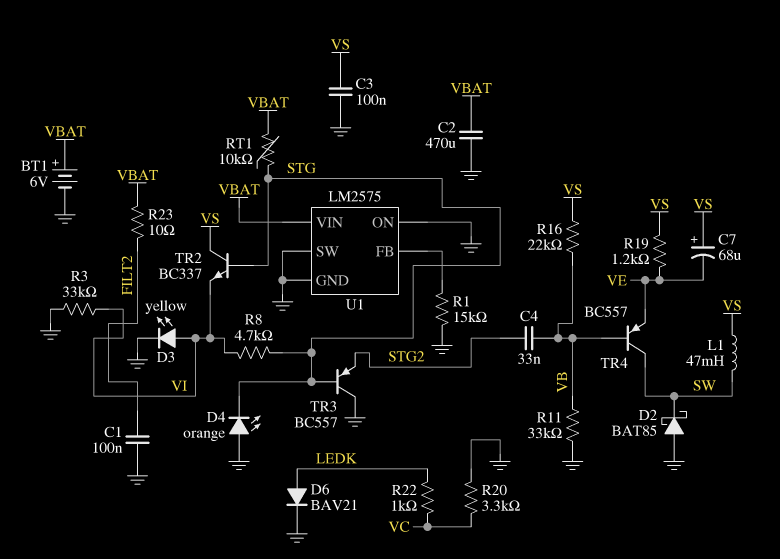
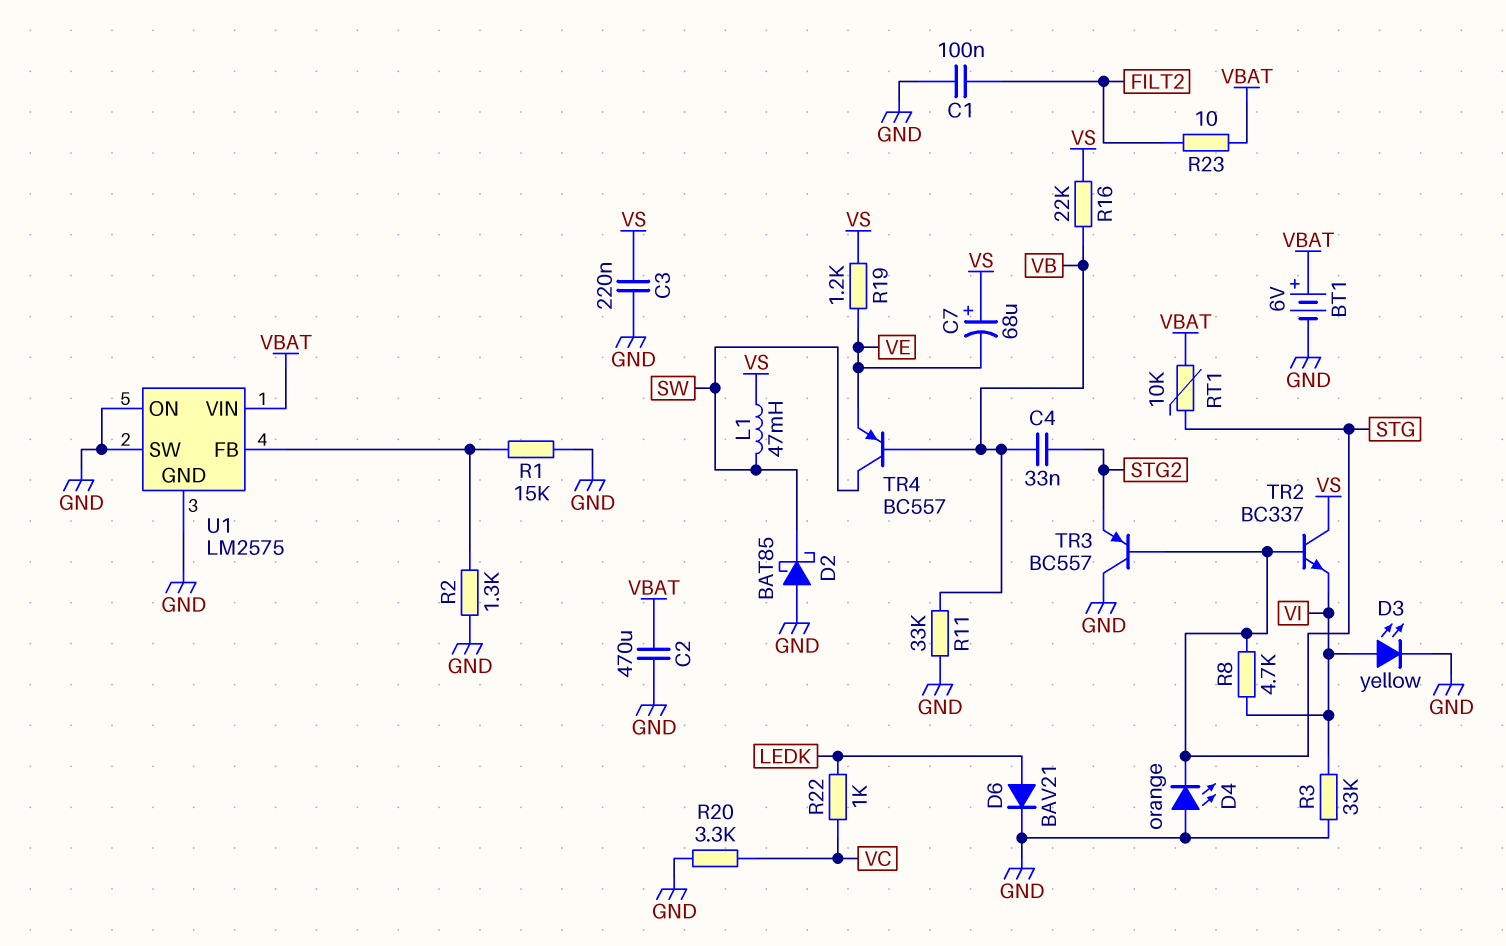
C3: 100nF (GND, VS) -> 220nF (GND, VS)
R2: none -> 1.3k (GND, U1/FB)

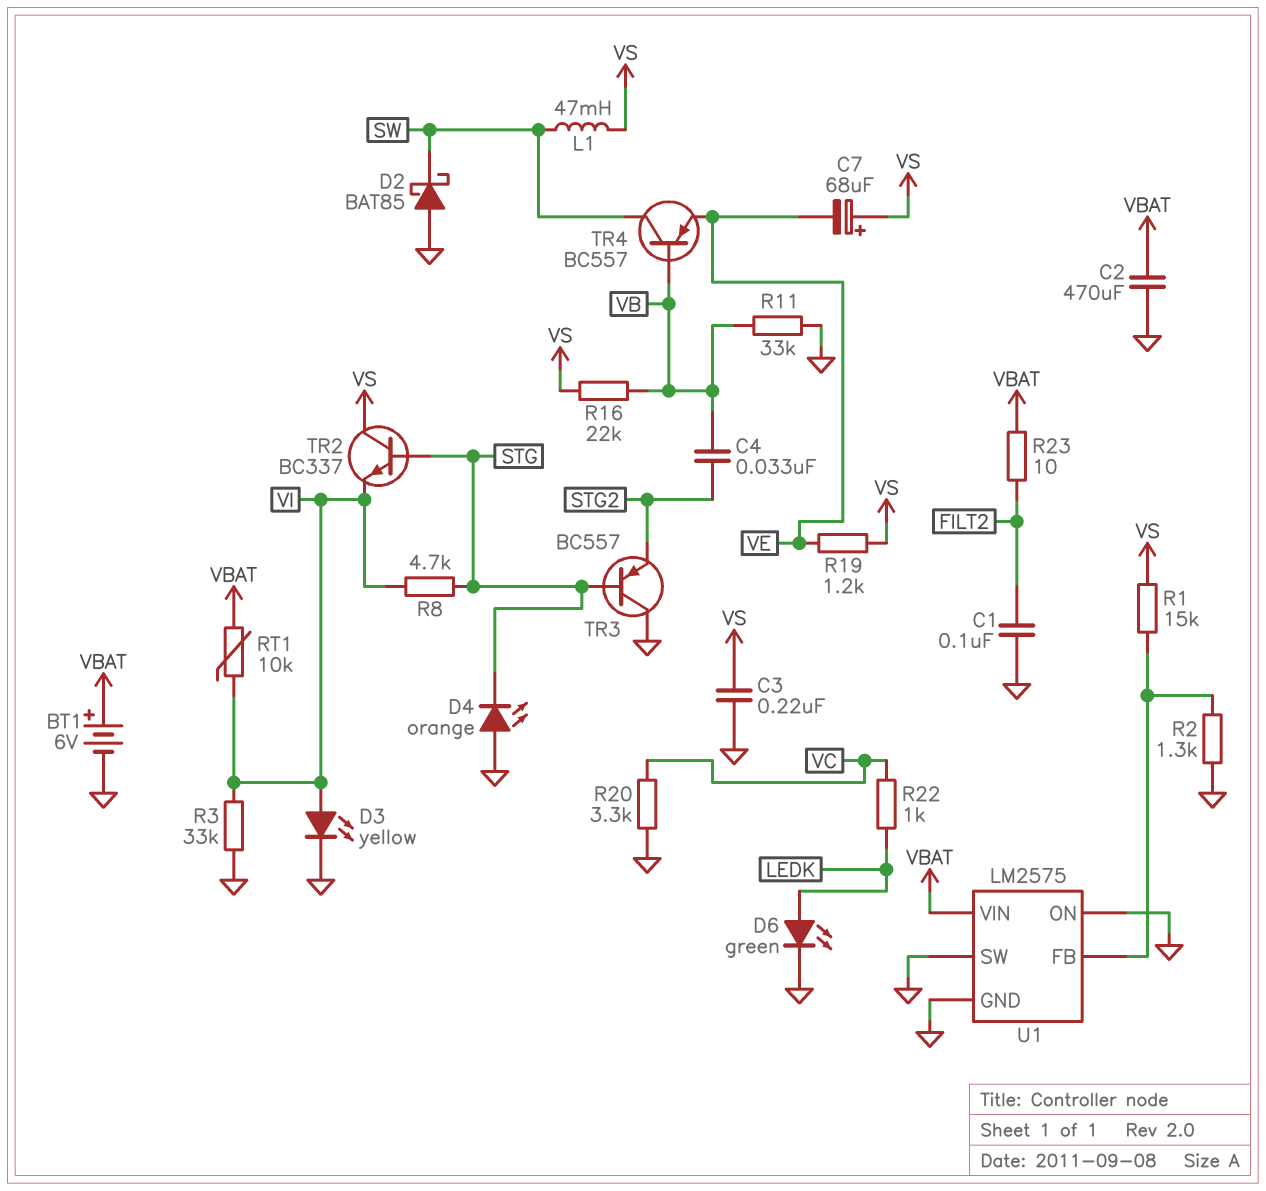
D6: diode BAV21 (A LEDK, K GND) -> LED green (A LEDK, K GND)
R1: 15k (GND, U1/FB) -> 15k (U1/FB, VS)
RT1: 10k (STG, VBAT) -> 10k (VBAT, VI)

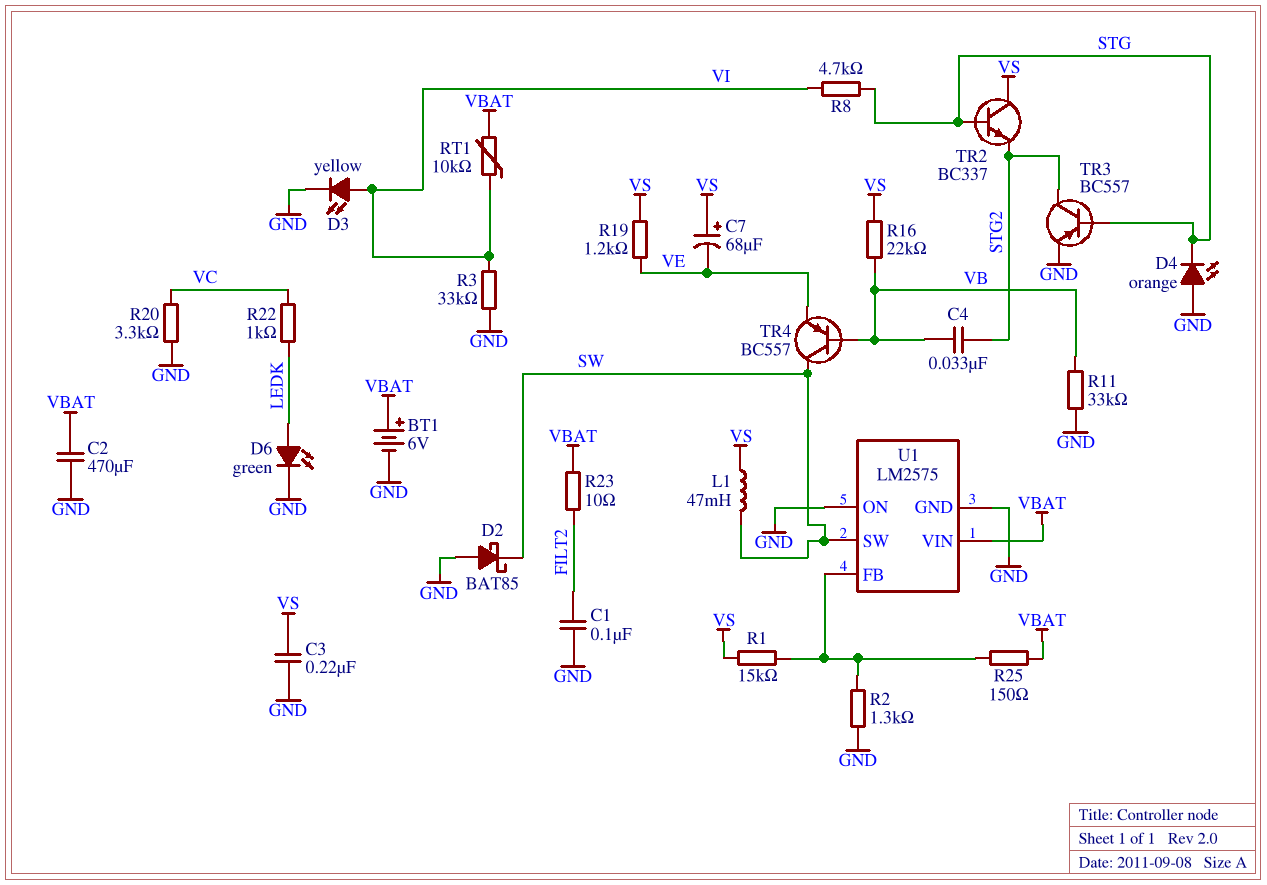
R25: none -> 150 (U1/FB, VBAT)
TR2: NPN BC337 (B STG, C VS, E VI) -> NPN BC337 (B STG, C VS, E STG2)
TR3: PNP BC557 (B STG, C GND, E STG2) -> PNP BC557 (B STG, C STG2, E GND)
U1 pin SW: GND -> SW

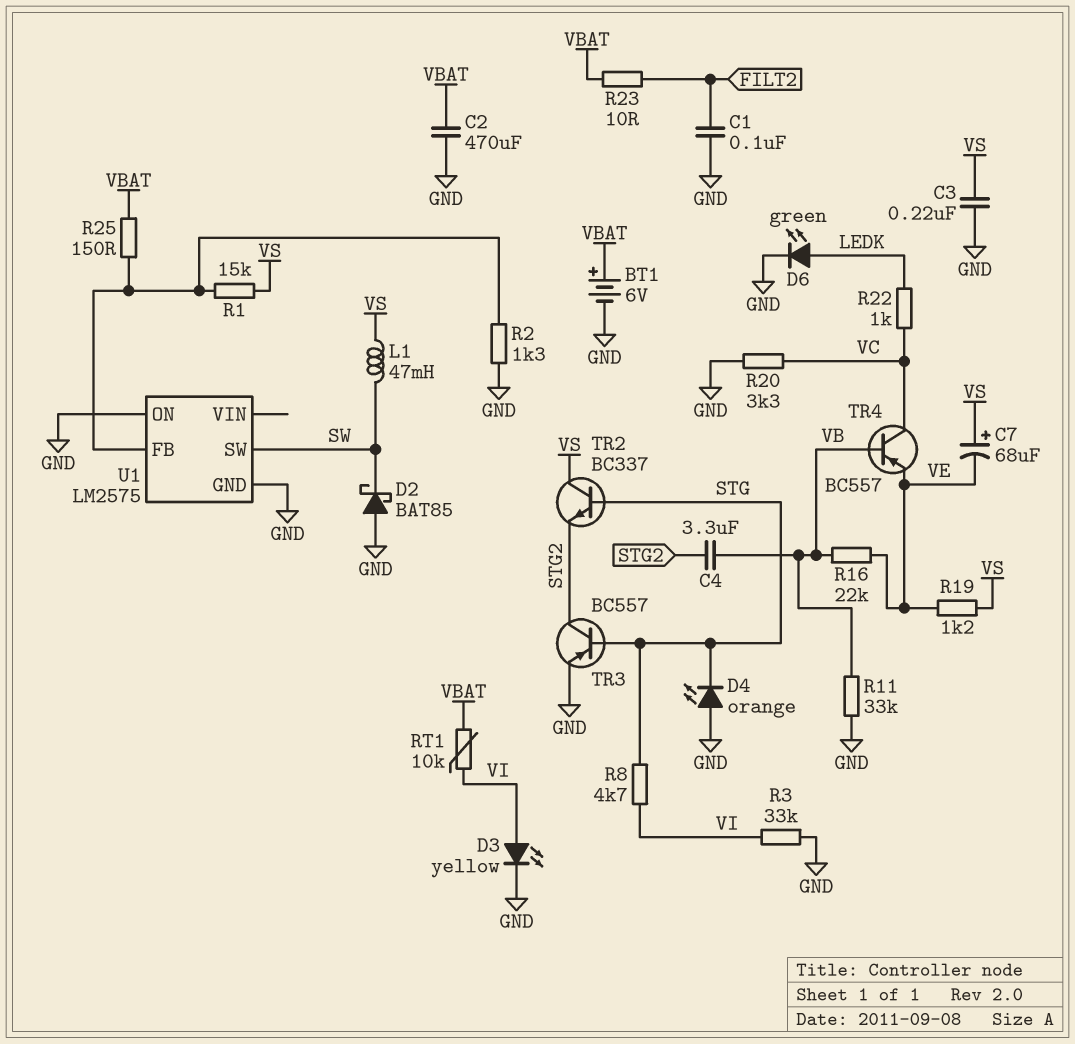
C4: 33nF (STG2, VB) -> 3.3uF (STG2, VB)
R16: 22k (VB, VS) -> 22k (VB, VE)
TR4: PNP BC557 (B VB, C SW, E VE) -> PNP BC557 (B VB, C VC, E VE)
U1 pin VIN: VBAT -> none

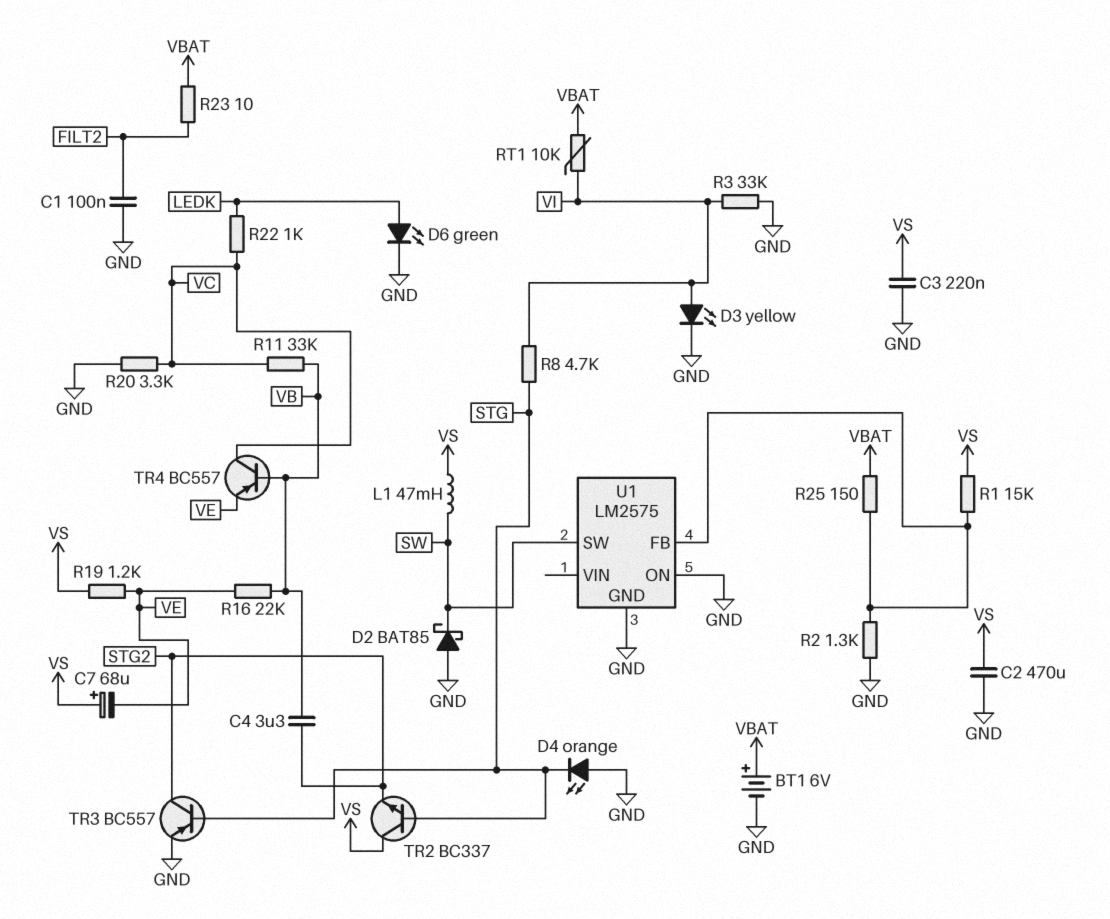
C2: 470uF (GND, VBAT) -> 470uF (GND, VS)
R11: 33k (GND, VB) -> 33k (VB, VC)

